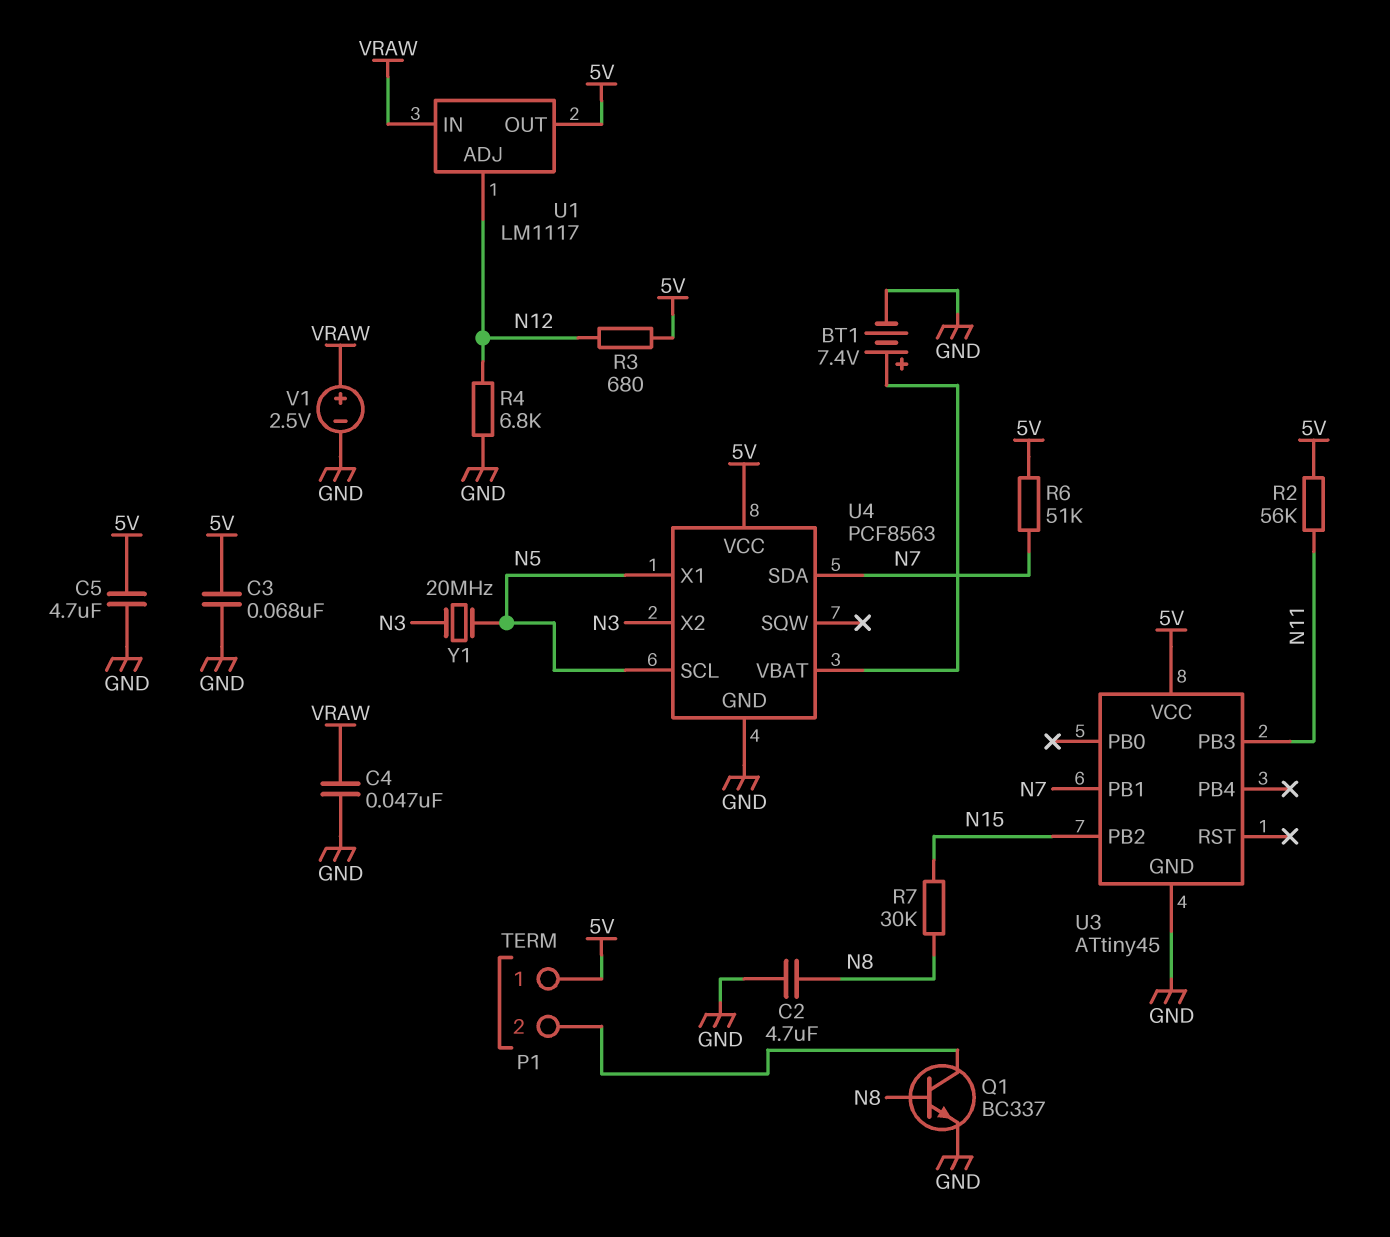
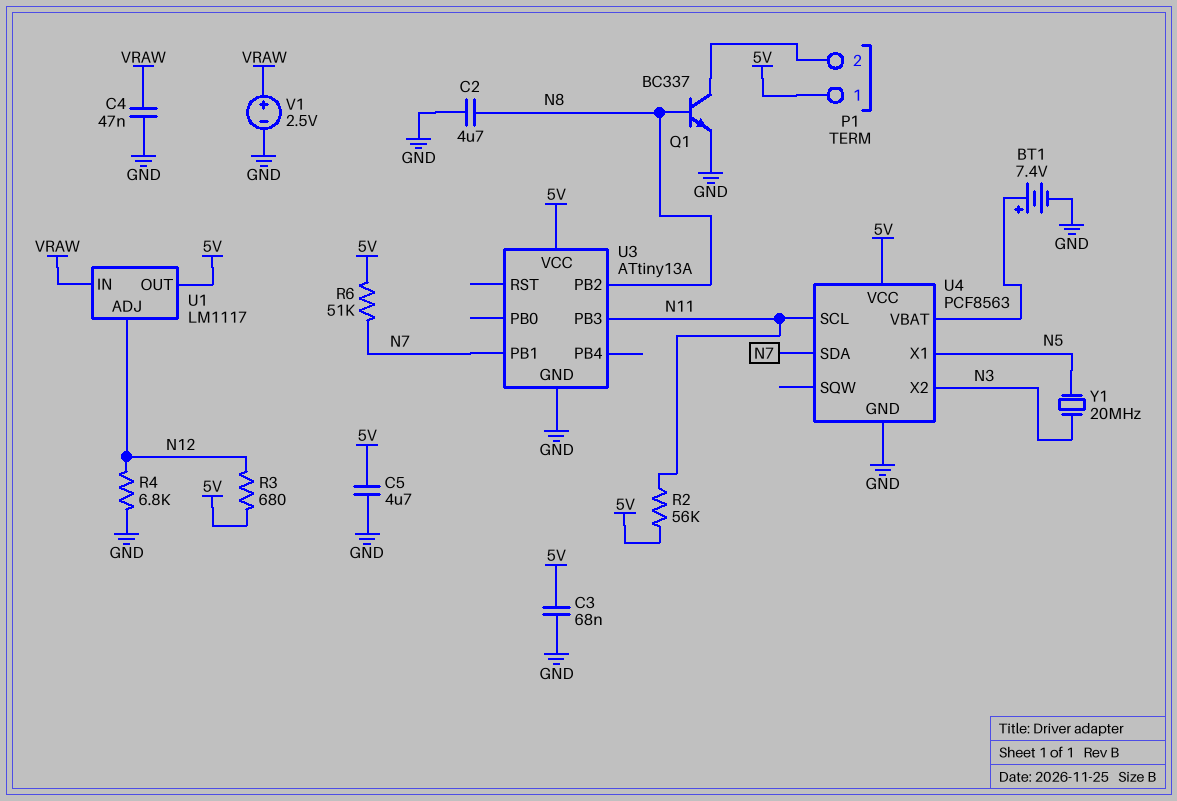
R7: 30k (N8, N15) -> none
U3: ATtiny45 -> ATtiny13A
U3 pin PB2: N15 -> N8
U4 pin SCL: N5 -> N11

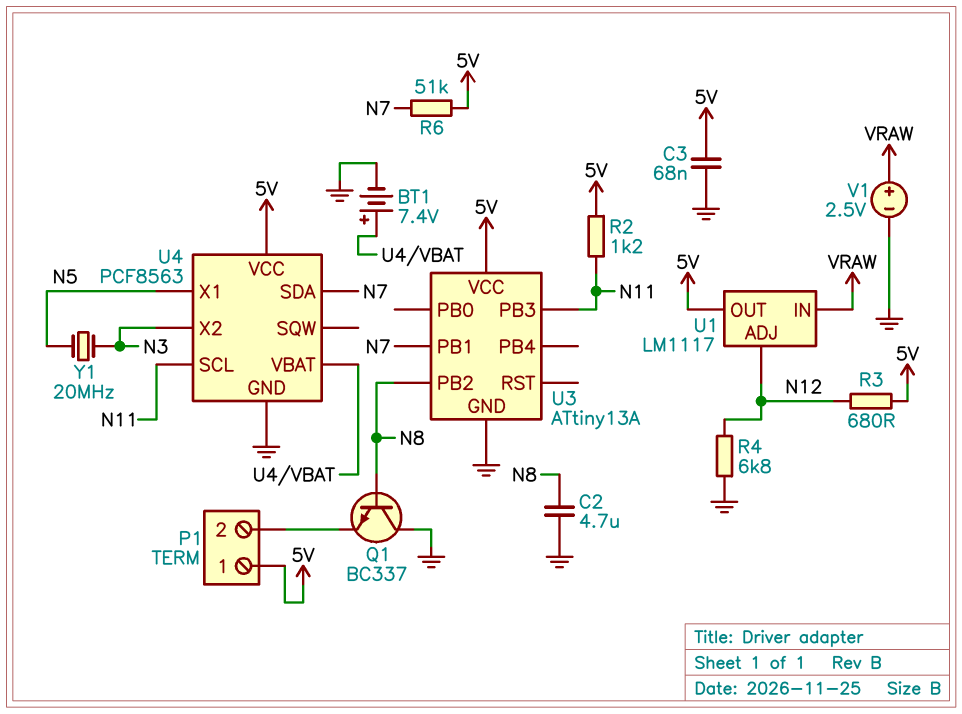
C4: 47nF (GND, VRAW) -> none
C5: 4.7uF (5V, GND) -> none
Q1: NPN BC337 (B N8, C P1/2, E GND) -> NPN BC337 (B N8, C GND, E P1/2)
R2: 56k (5V, N11) -> 1.2k (5V, N11)

